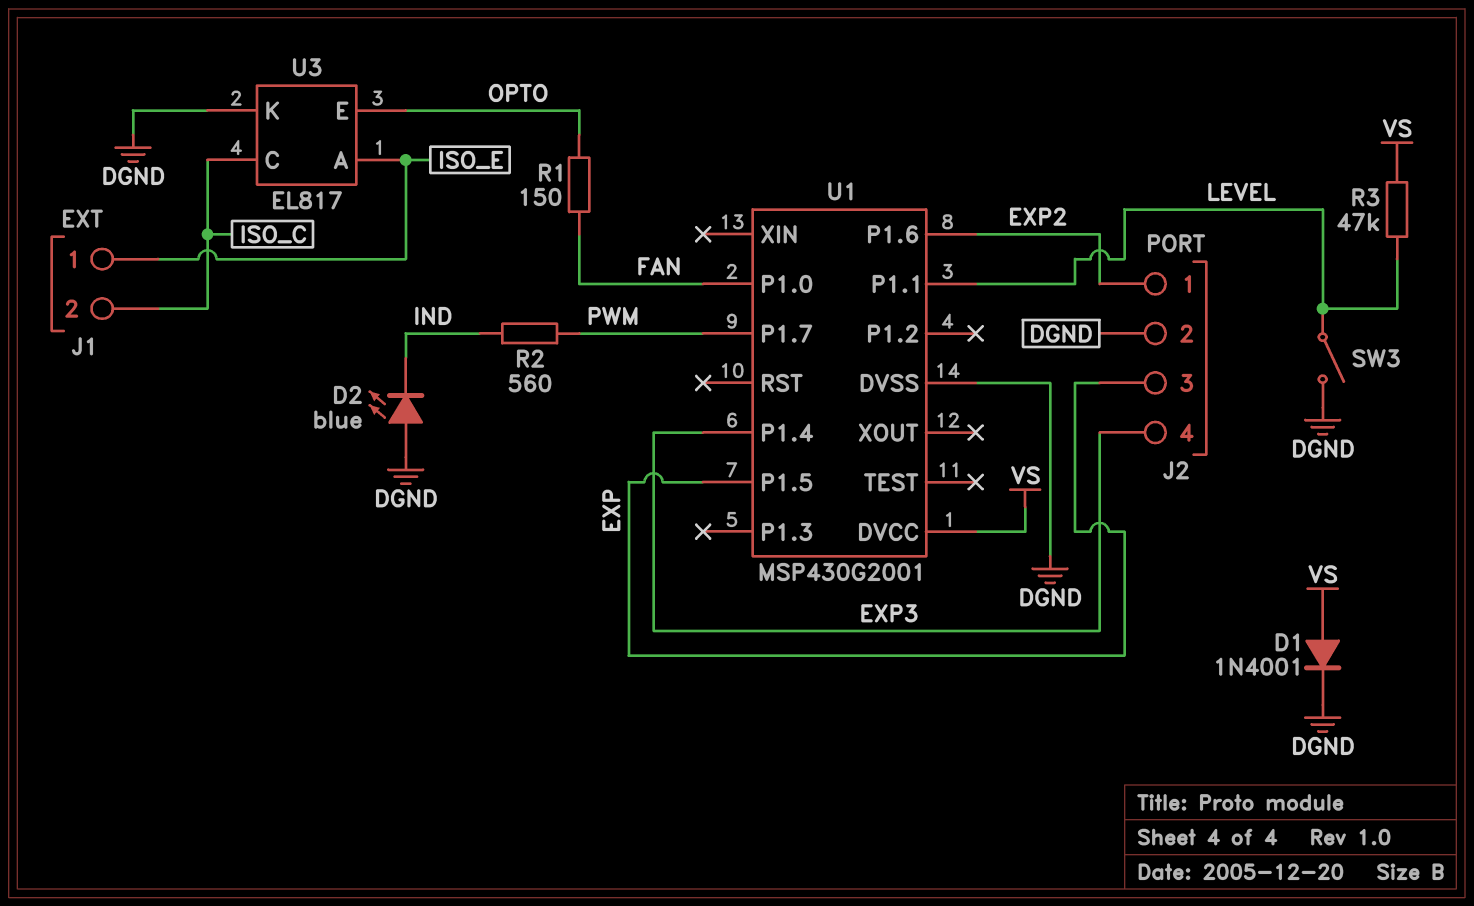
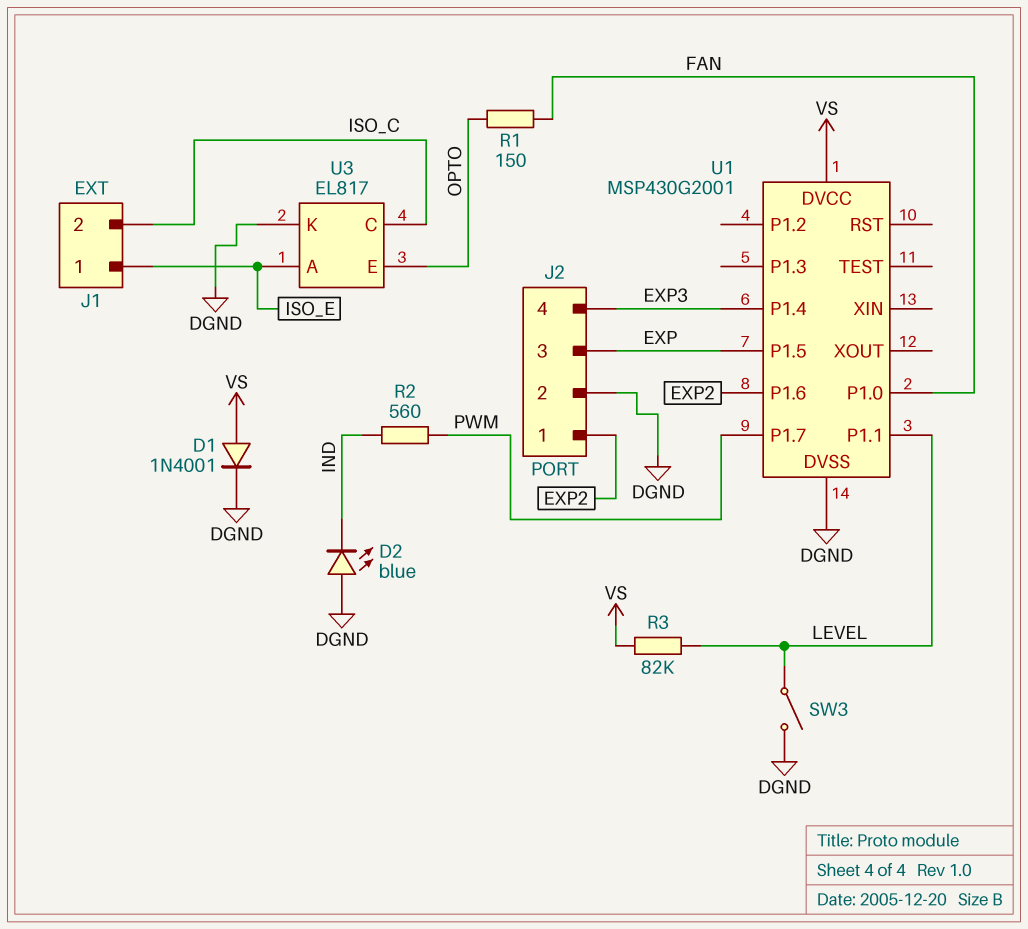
R3: 47k (LEVEL, VS) -> 82k (LEVEL, VS)

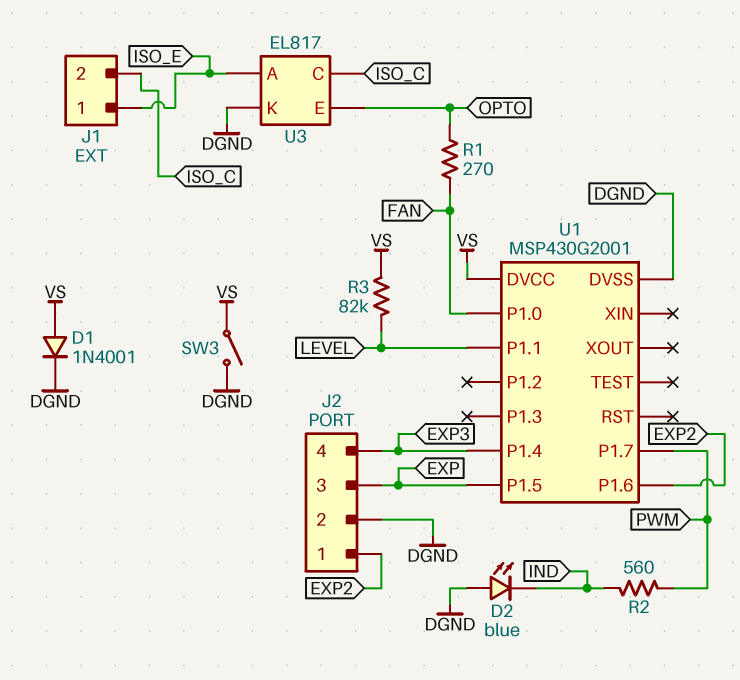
R1: 150 (FAN, OPTO) -> 270 (FAN, OPTO)
SW3: switch (DGND, LEVEL) -> switch (DGND, VS)

